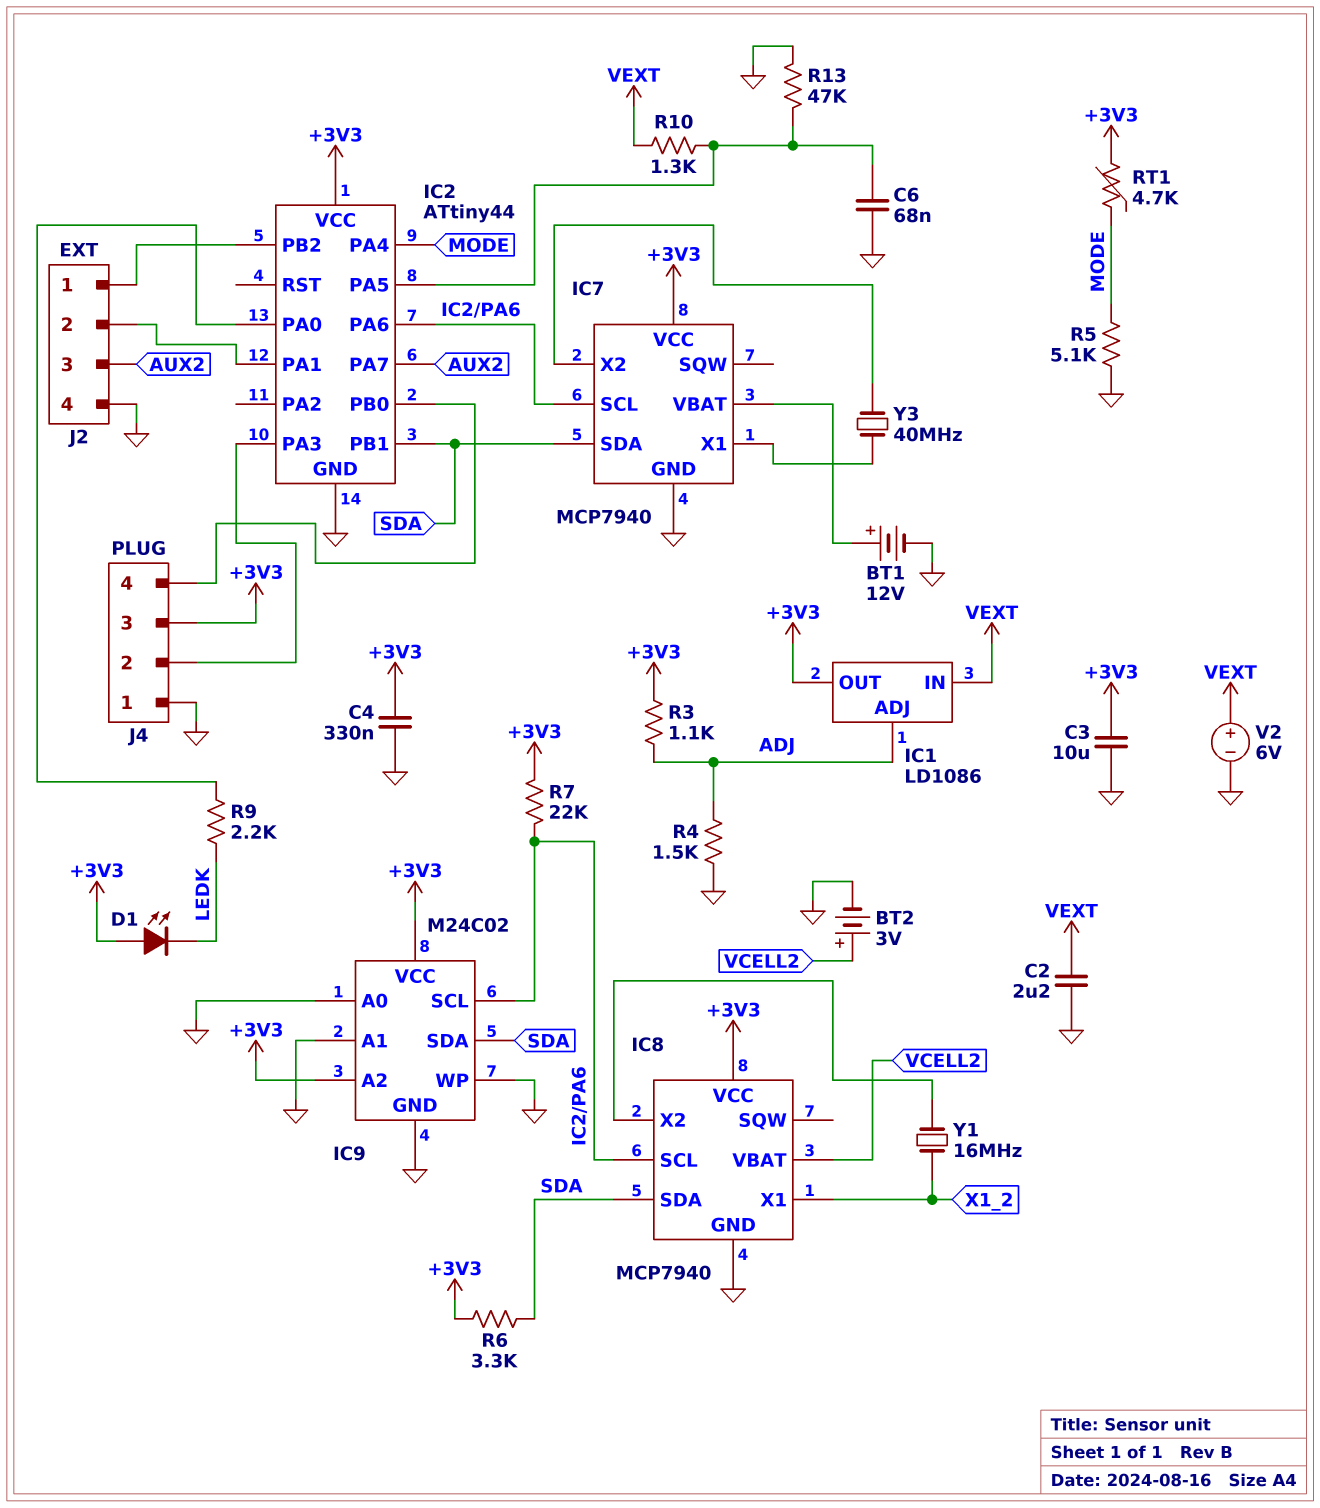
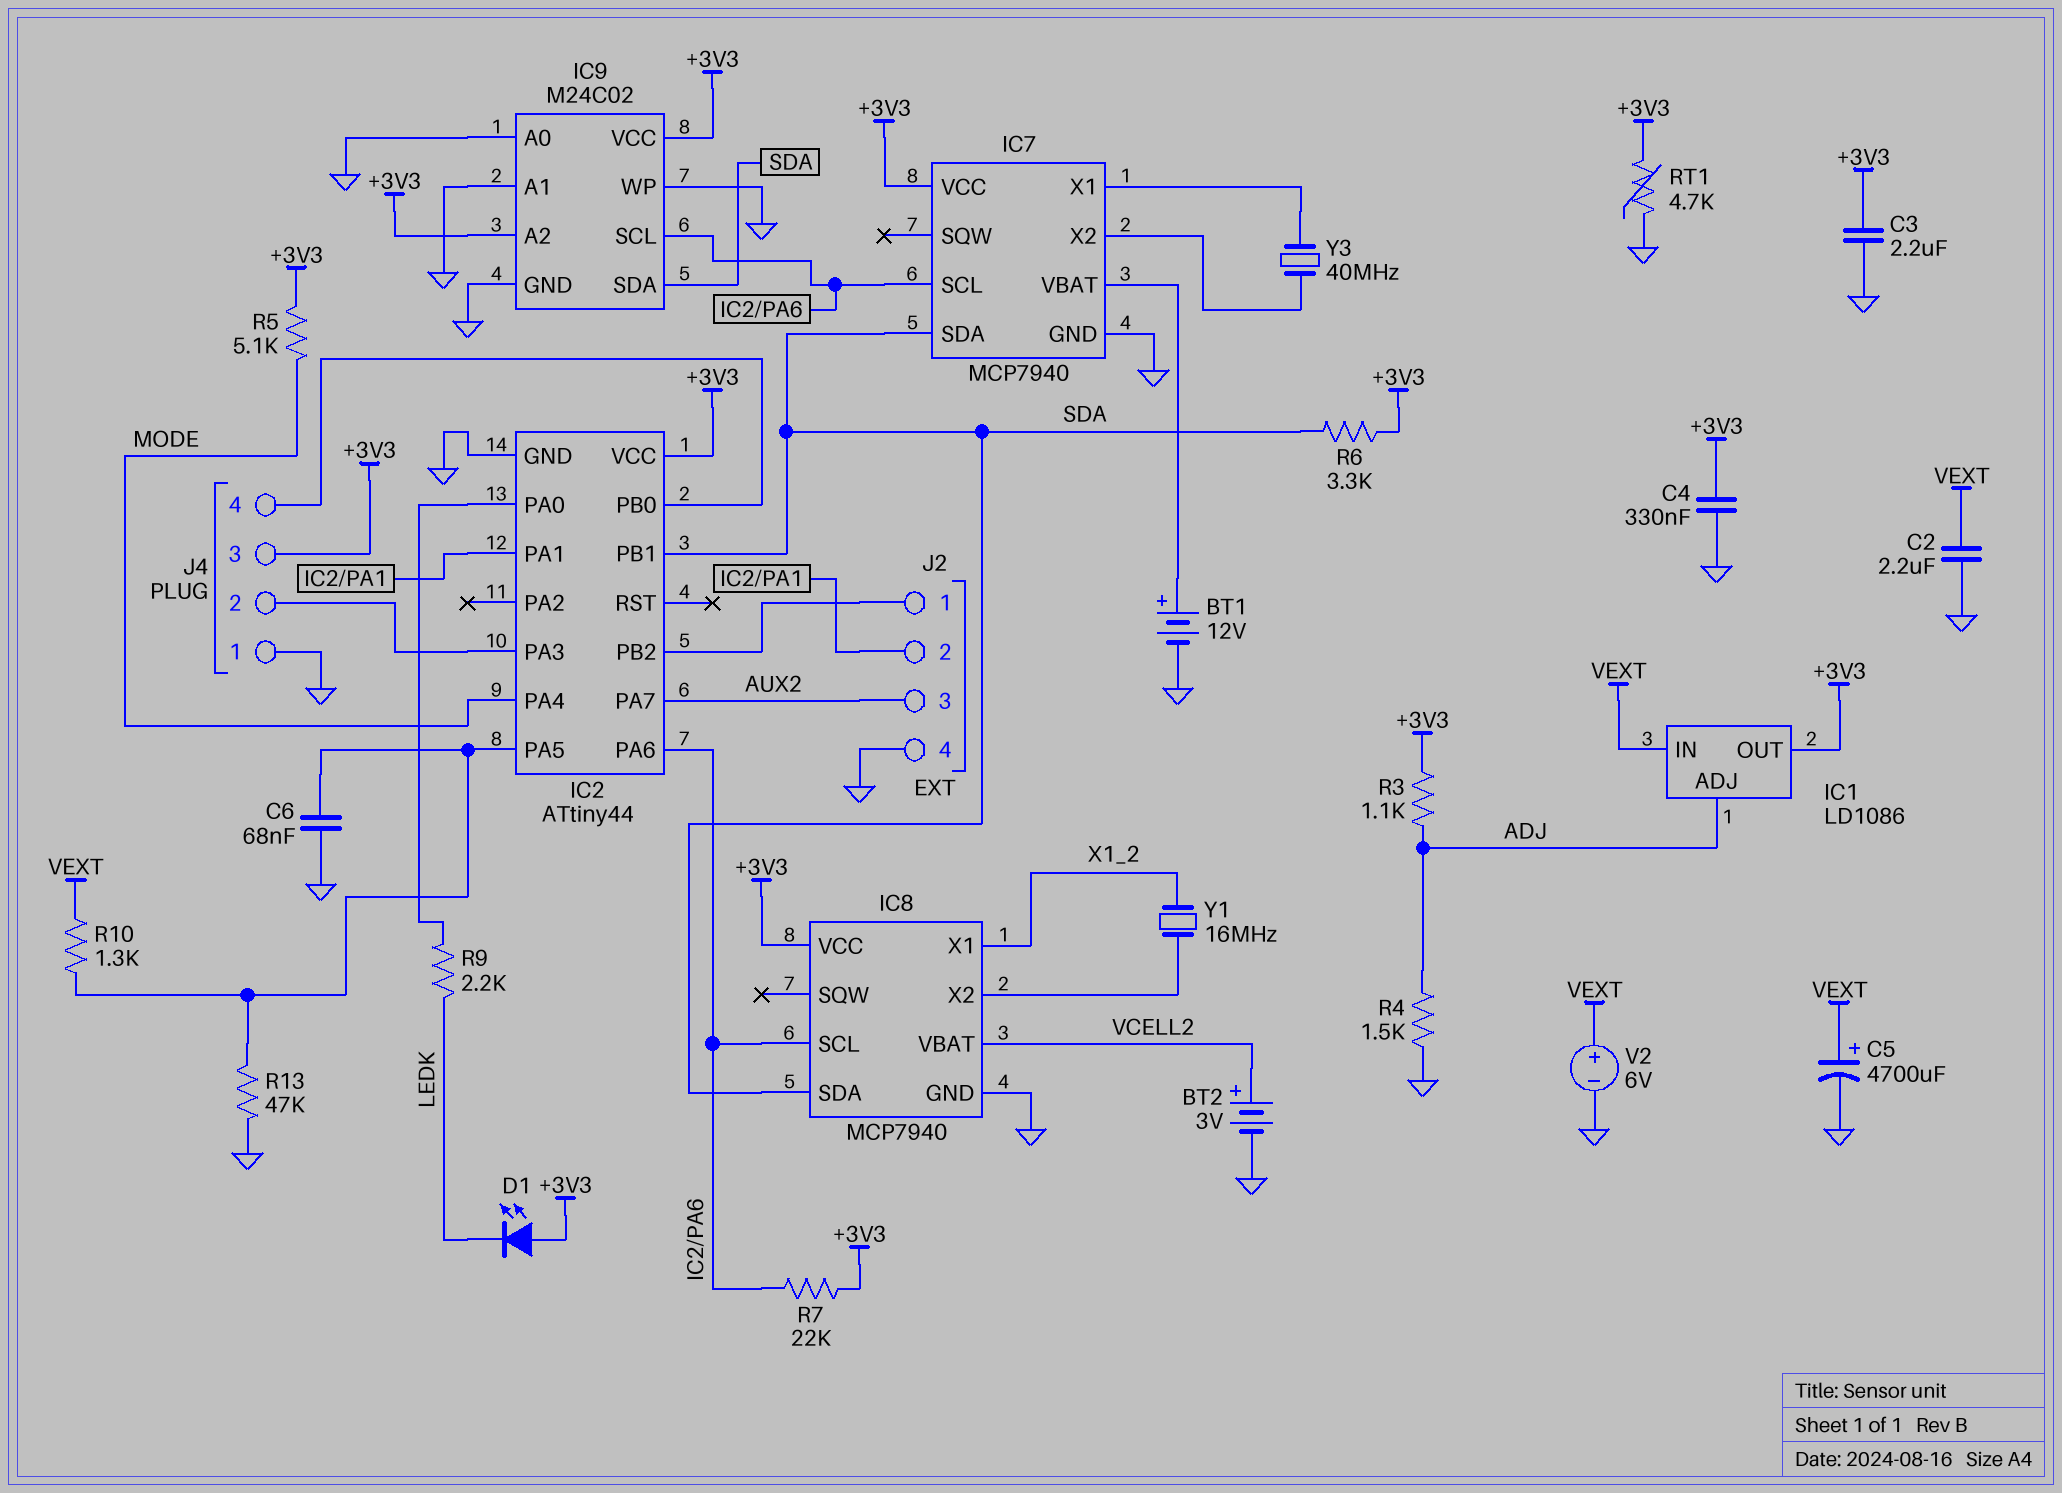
C3: 10uF (+3V3, GND) -> 2.2uF (+3V3, GND)
C5: none -> 4700uF (plus VEXT, minus GND)
R5: 5.1k (GND, MODE) -> 5.1k (+3V3, MODE)
RT1: 4.7k (+3V3, MODE) -> 4.7k (+3V3, GND)

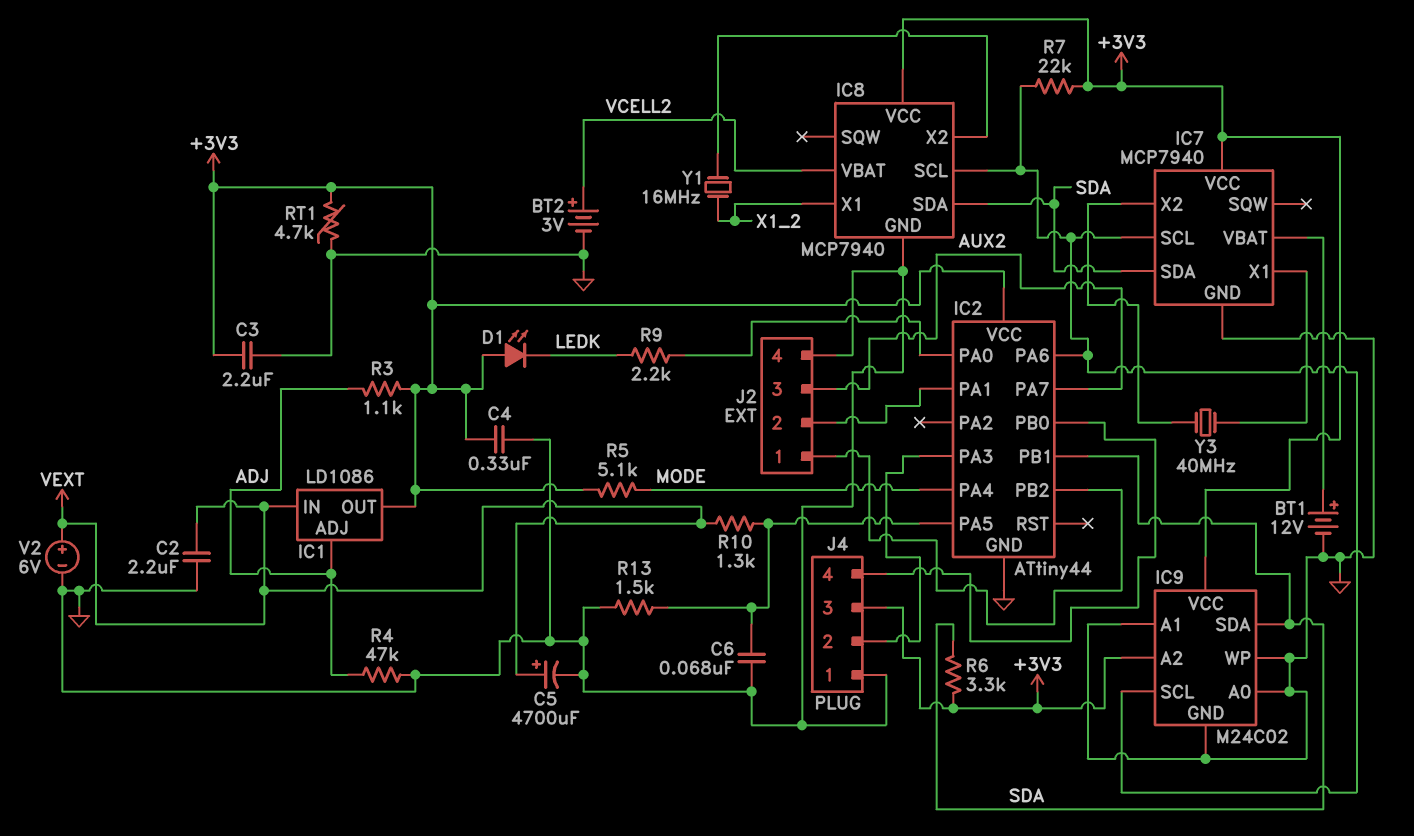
R4: 1.5k (ADJ, GND) -> 47k (ADJ, GND)
R13: 47k (GND, IC2/PA5) -> 1.5k (GND, IC2/PA5)

